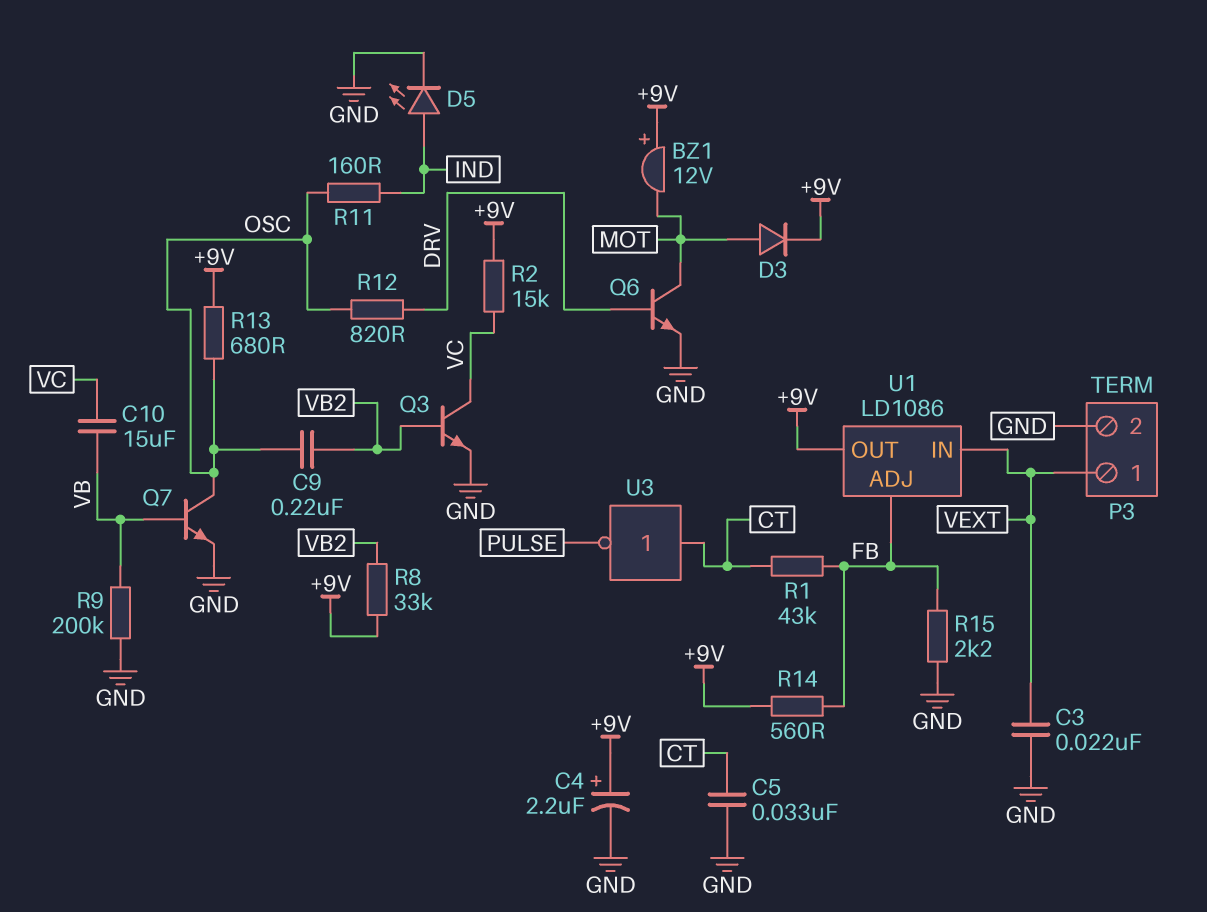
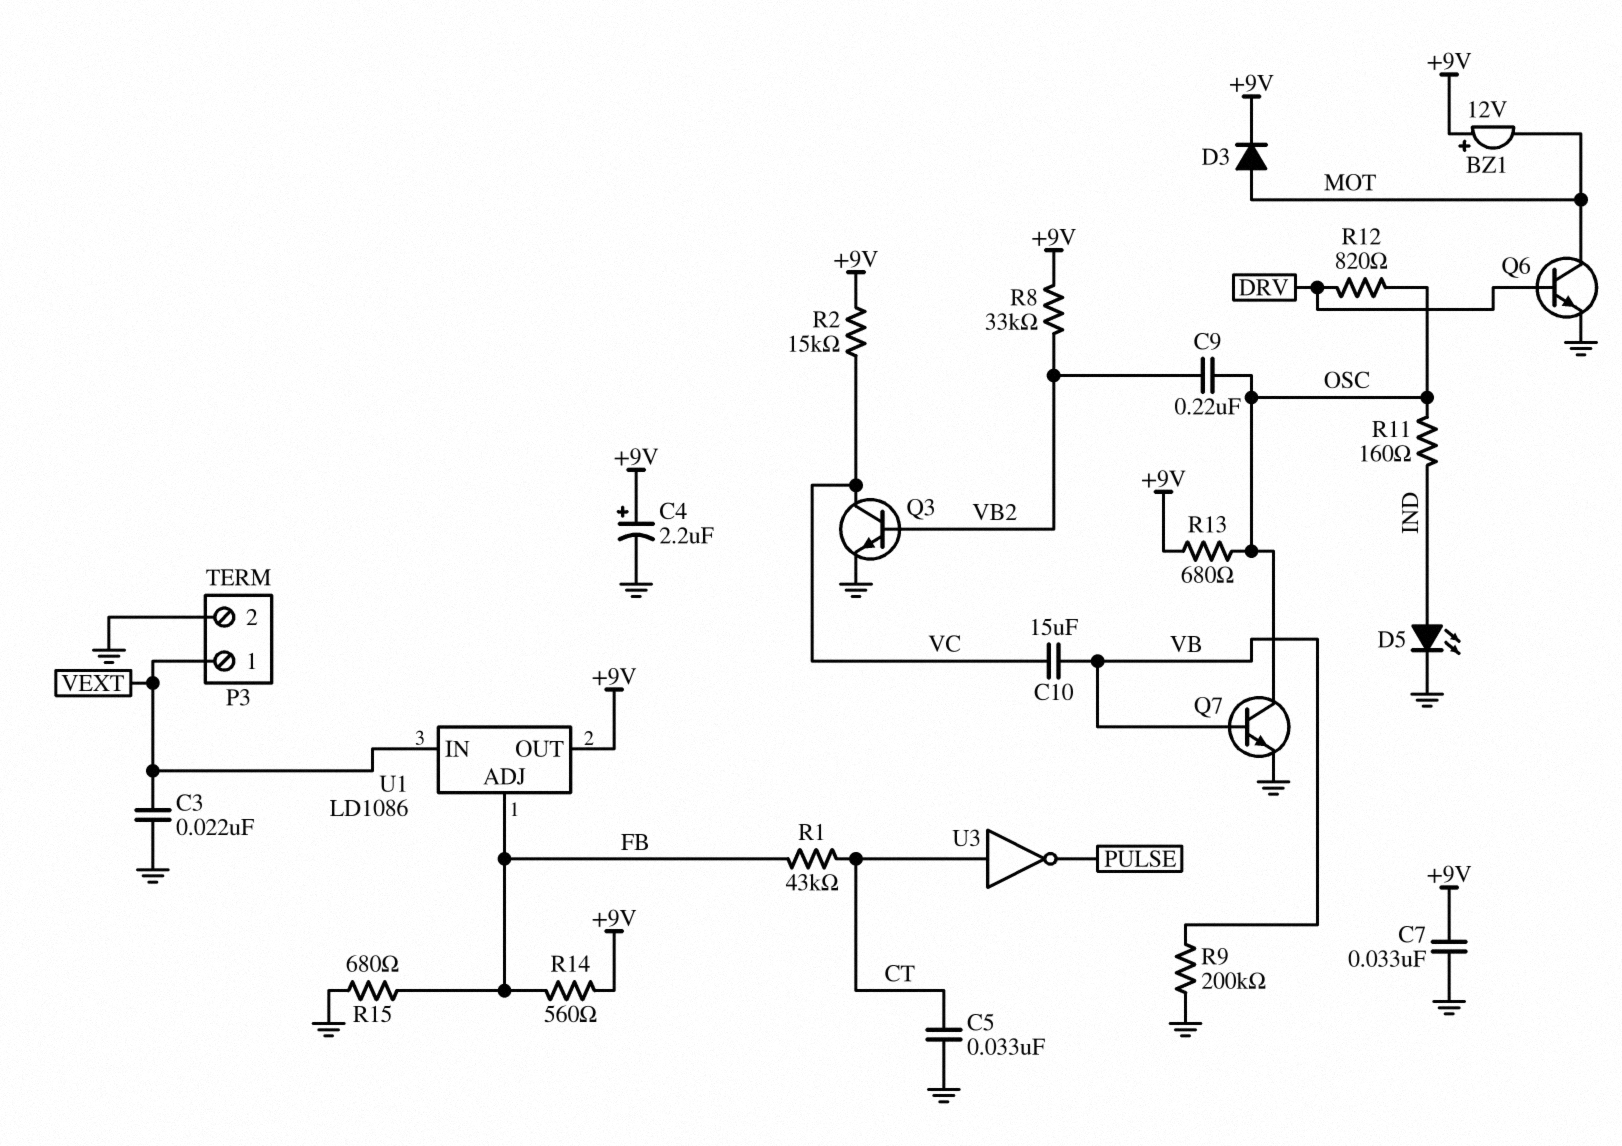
C7: none -> 33nF (+9V, GND)
R15: 2.2k (FB, GND) -> 680 (FB, GND)

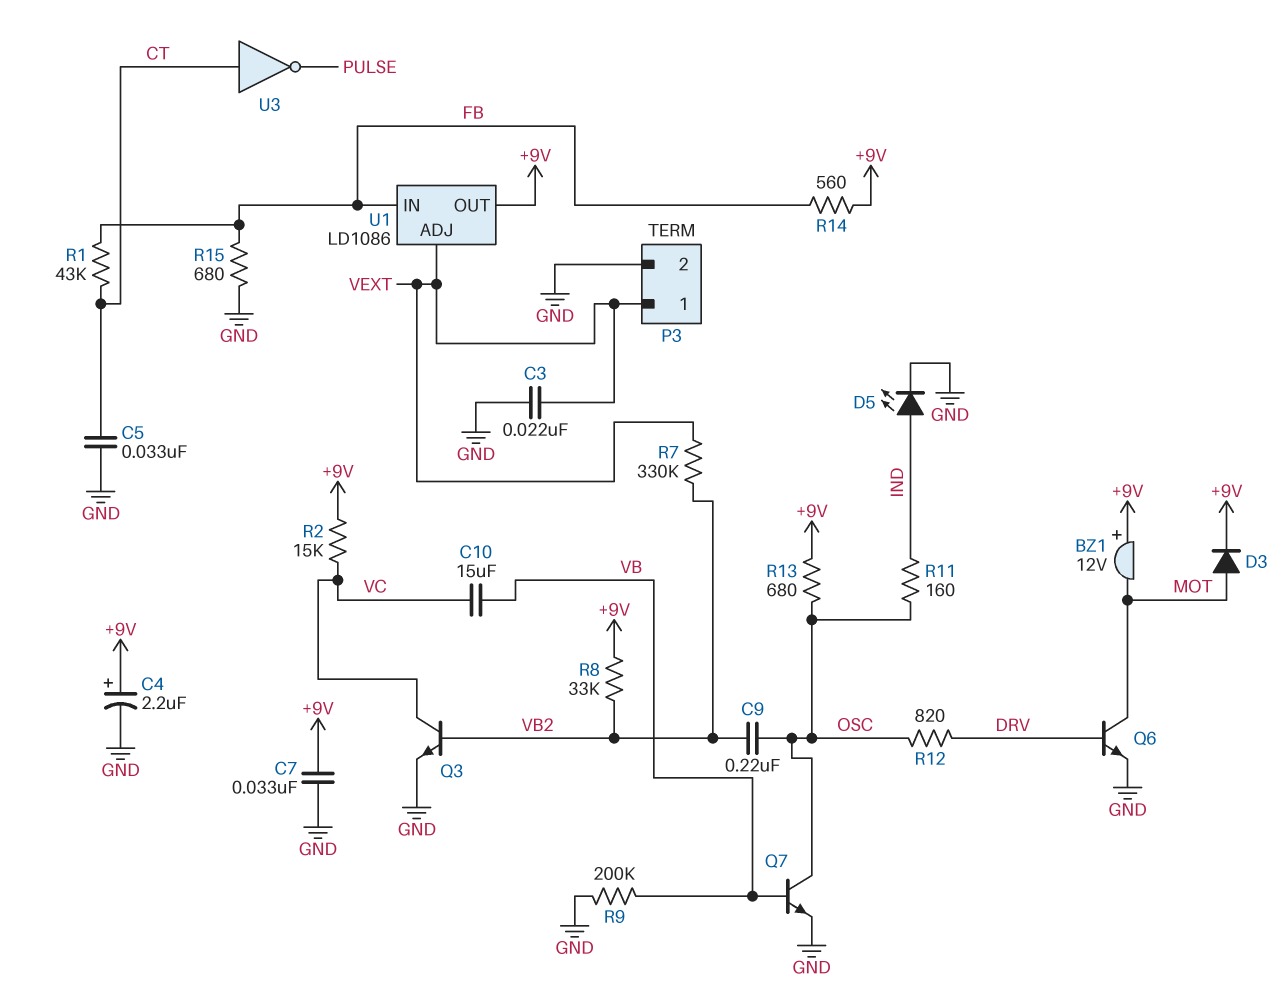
R7: none -> 330k (VB2, VEXT)
U1 pin ADJ: FB -> VEXT
U1 pin IN: VEXT -> FB

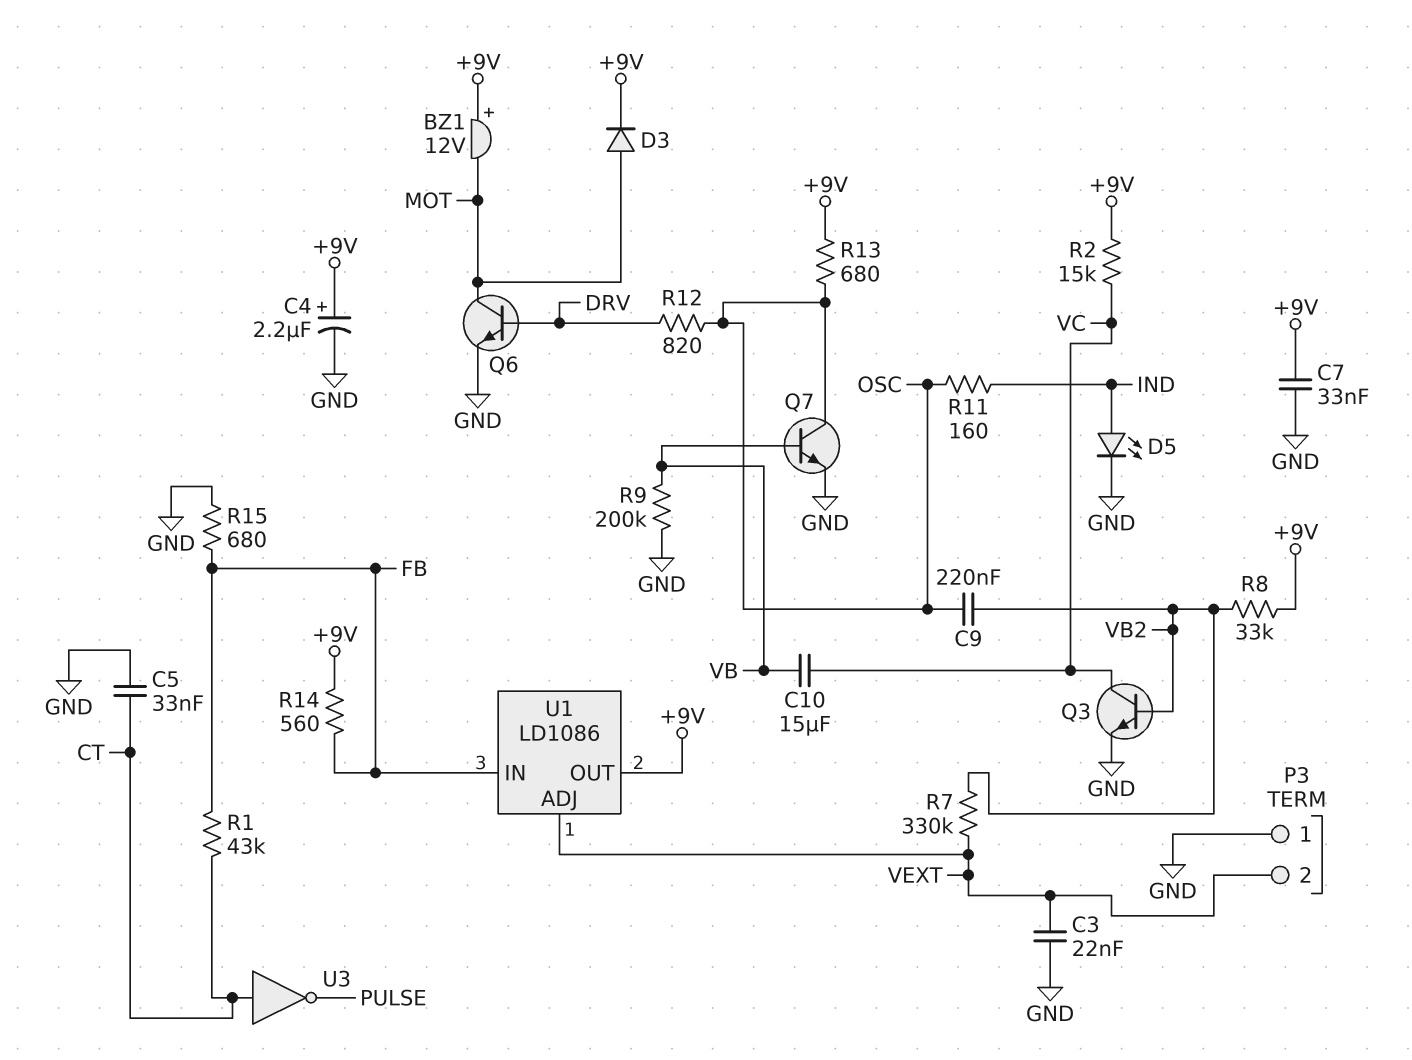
P3 pin 1: VEXT -> GND
P3 pin 2: GND -> VEXT

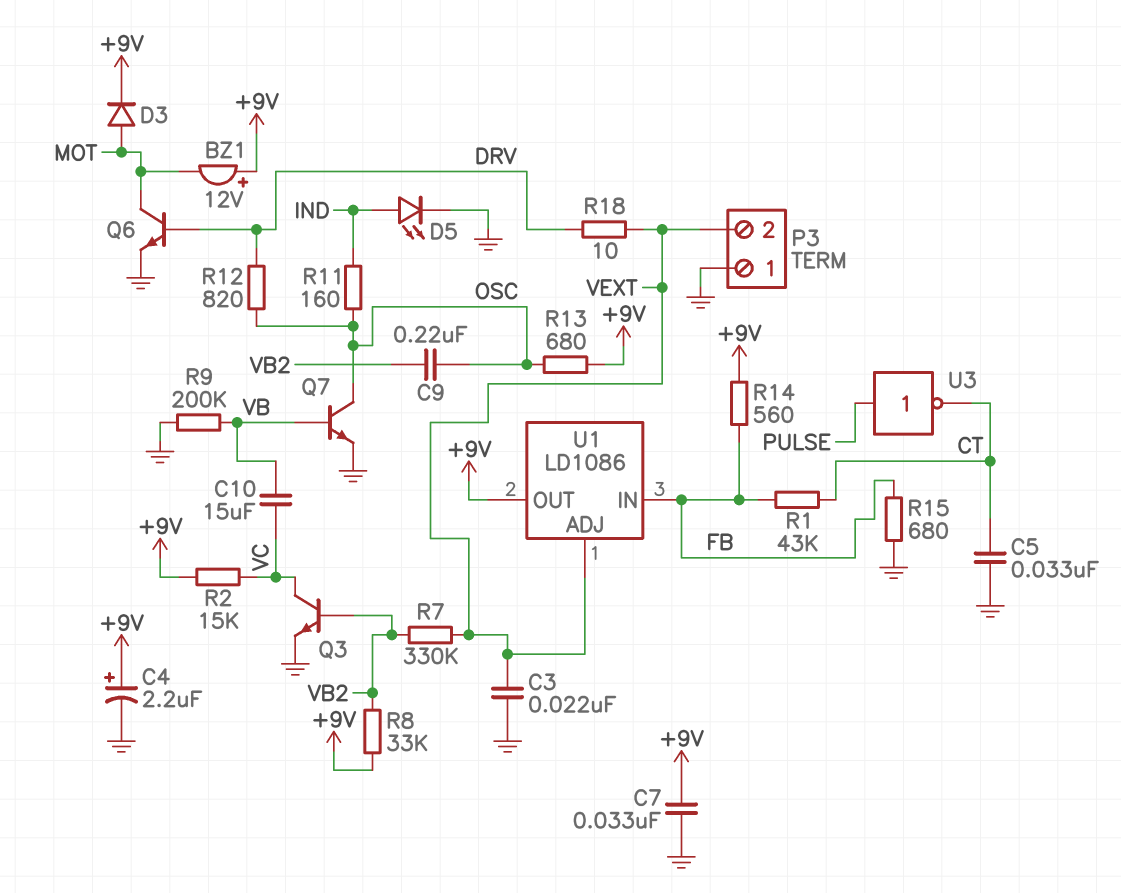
R18: none -> 10 (DRV, VEXT)
U3: NOT (in CT, out PULSE) -> NOT (in PULSE, out CT)

